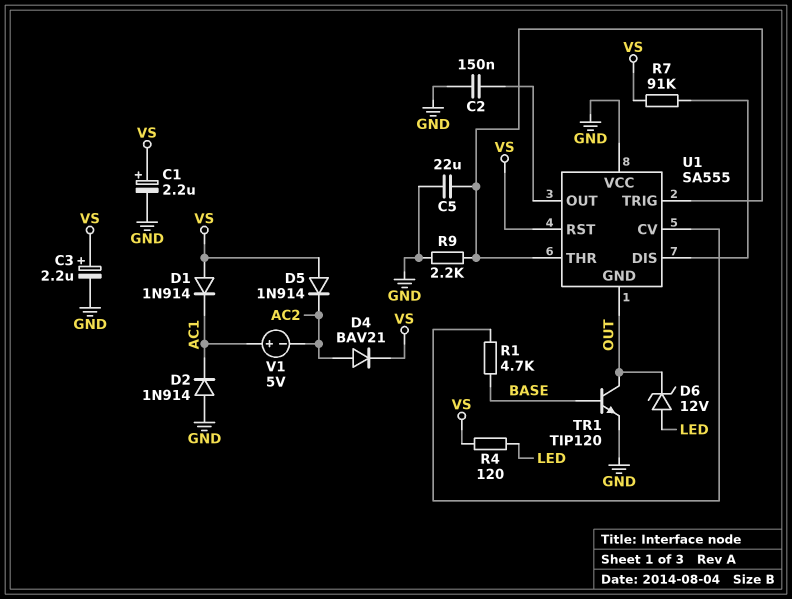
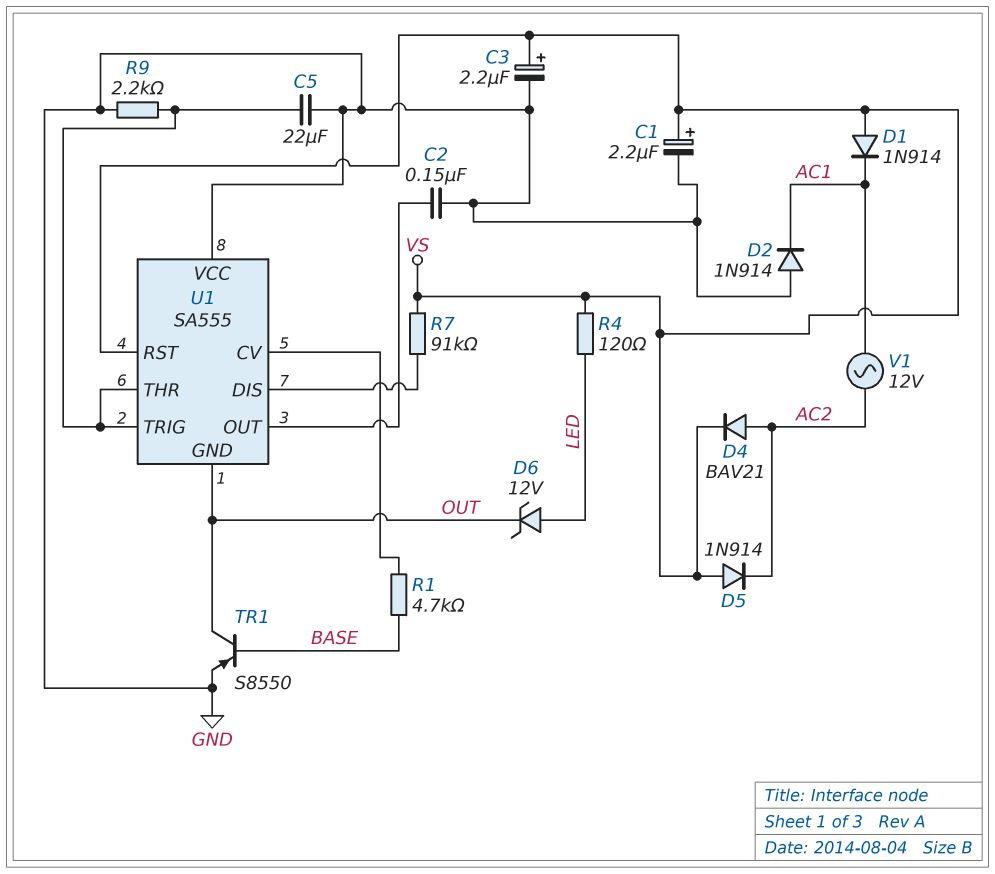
TR1: NPN TIP120 (B BASE, C OUT, E GND) -> PNP S8550 (B BASE, C OUT, E GND)
V1: 5V (plus AC1, minus AC2) -> AC 12V (AC1, AC2)

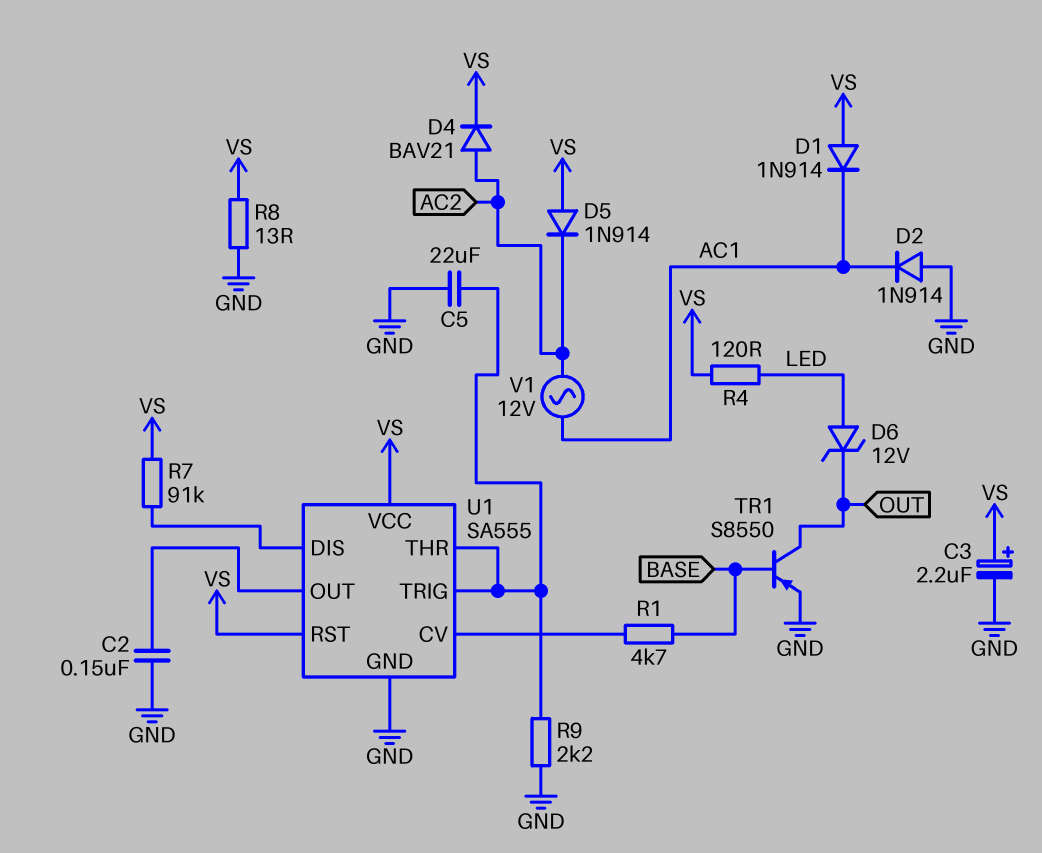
C1: 2.2uF (plus VS, minus GND) -> none
R8: none -> 13 (GND, VS)
U1 pin GND: OUT -> GND
U1 pin VCC: GND -> VS

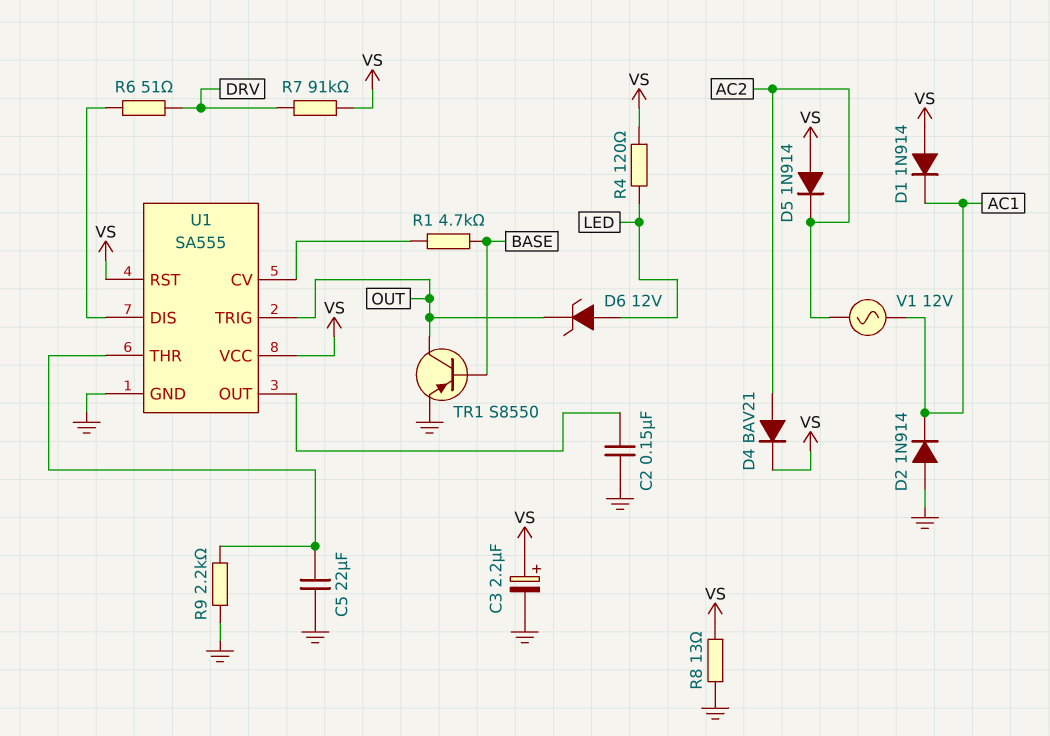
R6: none -> 51 (DRV, U1/DIS)
R7: 91k (U1/DIS, VS) -> 91k (DRV, VS)
U1 pin TRIG: U1/THR -> OUT

